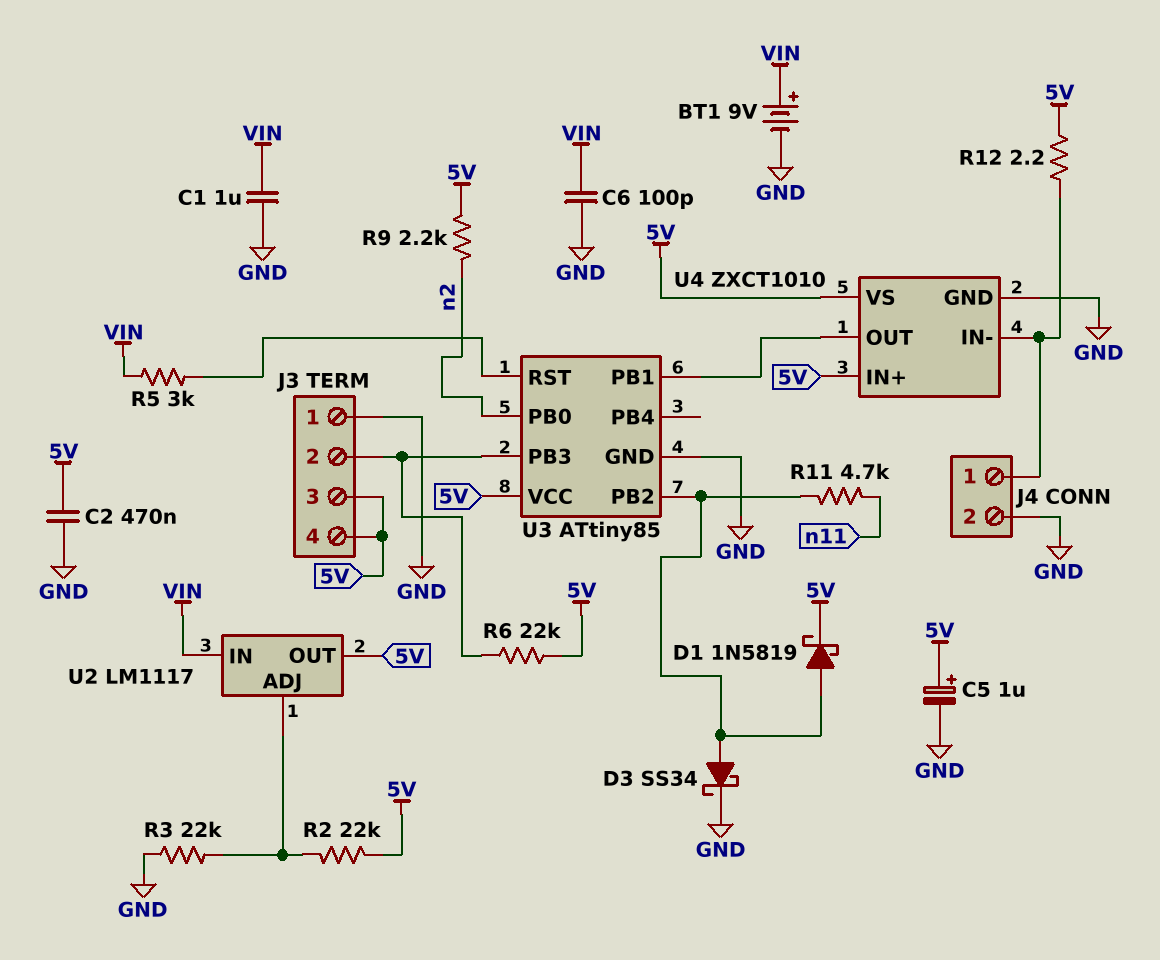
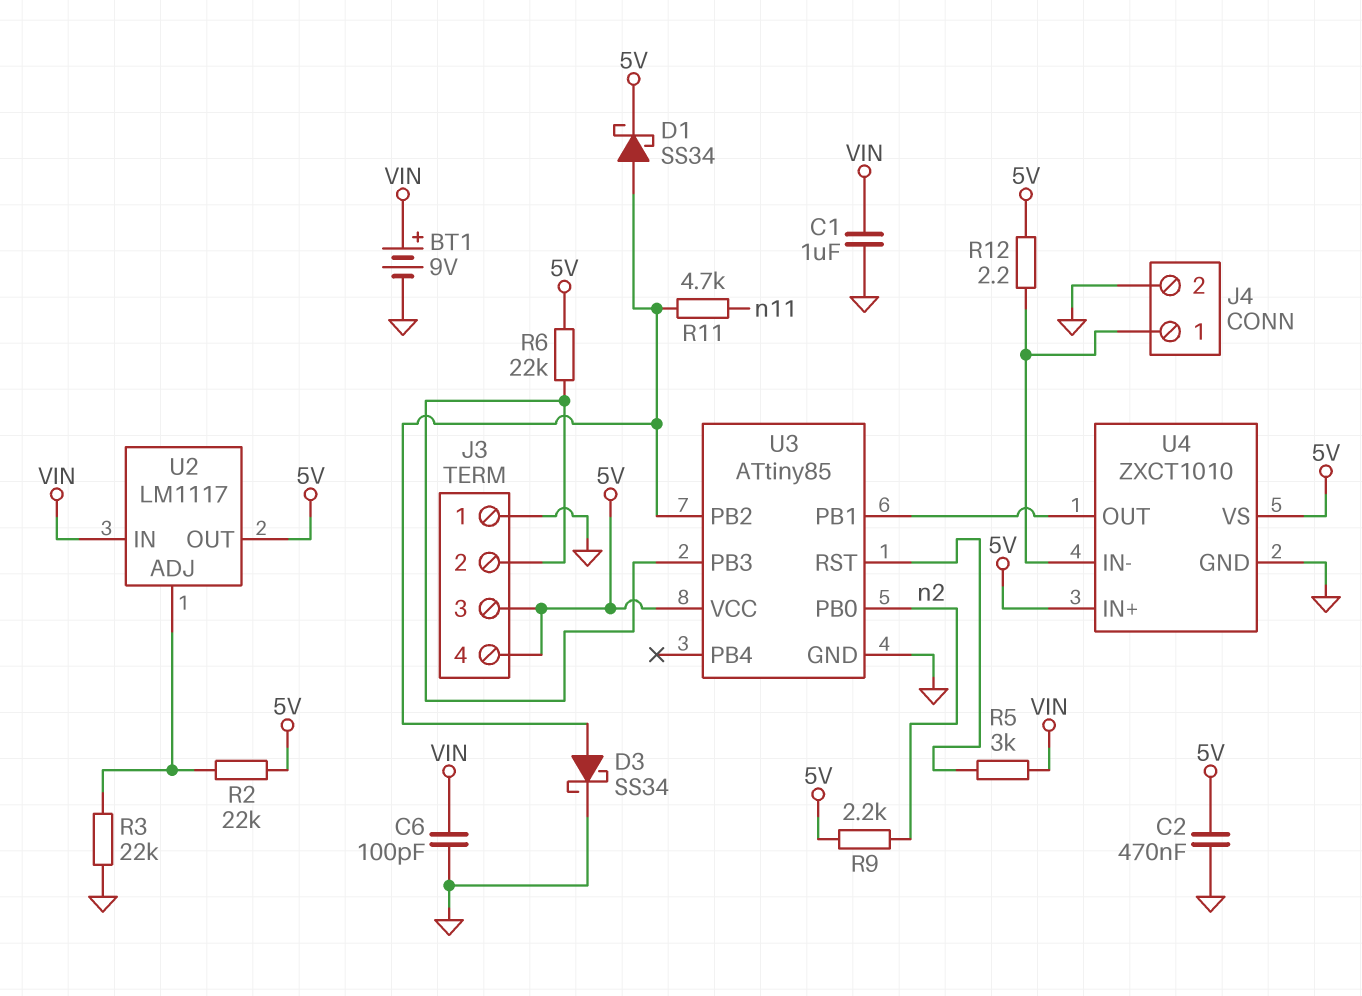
C5: 1uF (plus 5V, minus GND) -> none
D1: schottky 1N5819 (A U3/PB2, K 5V) -> schottky SS34 (A U3/PB2, K 5V)

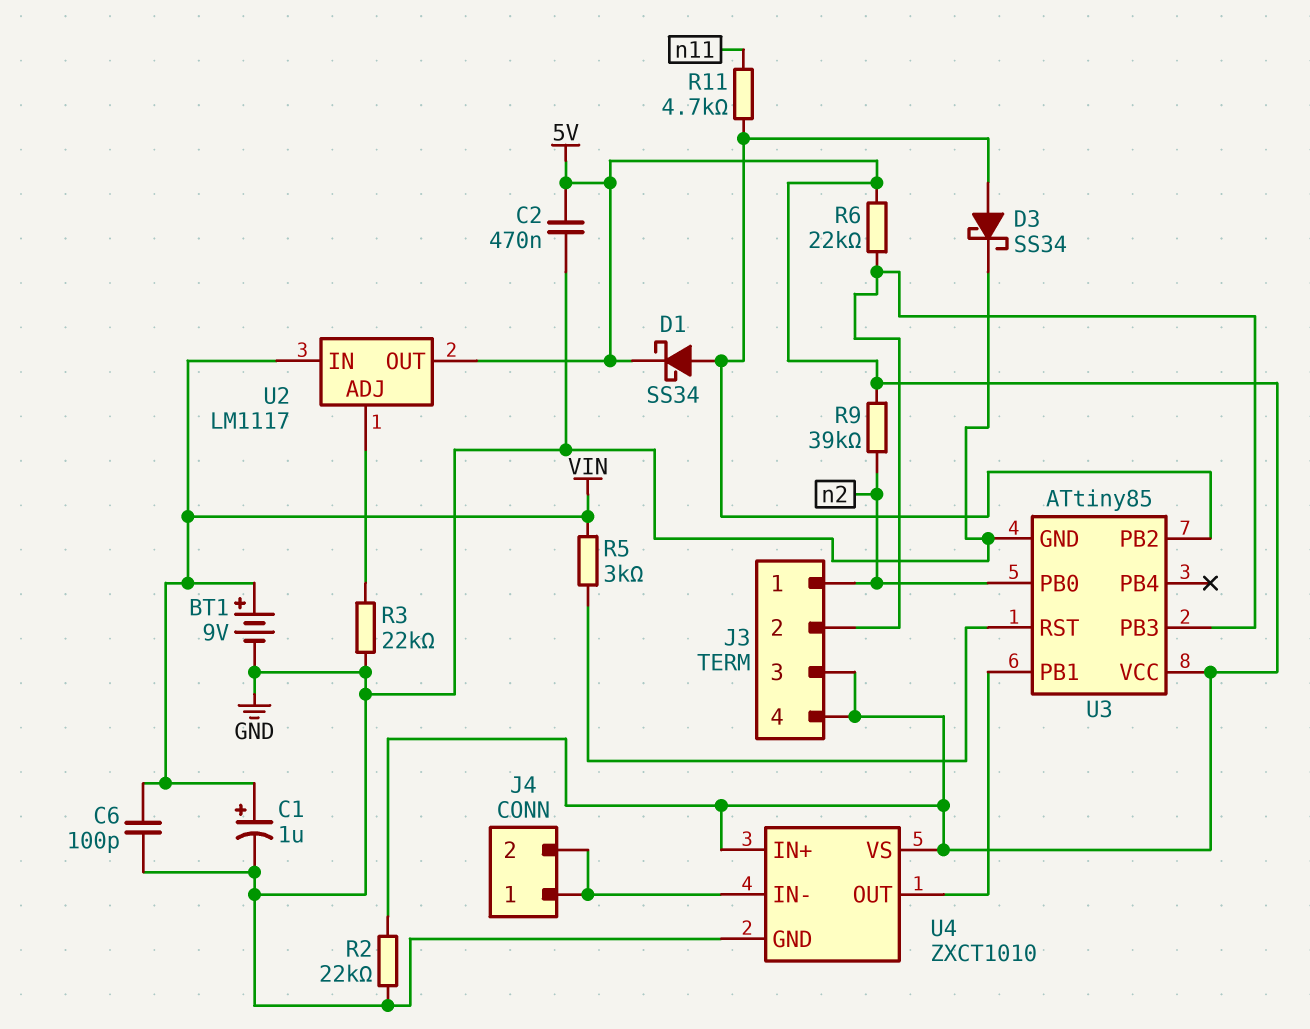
C1: 1uF (GND, VIN) -> 1uF (plus VIN, minus GND)
J3 pin 1: GND -> n2
J4 pin 2: GND -> J4/1
R2: 22k (5V, U2/ADJ) -> 22k (5V, GND)
R9: 2.2k (5V, n2) -> 39k (5V, n2)
R12: 2.2 (5V, J4/1) -> none

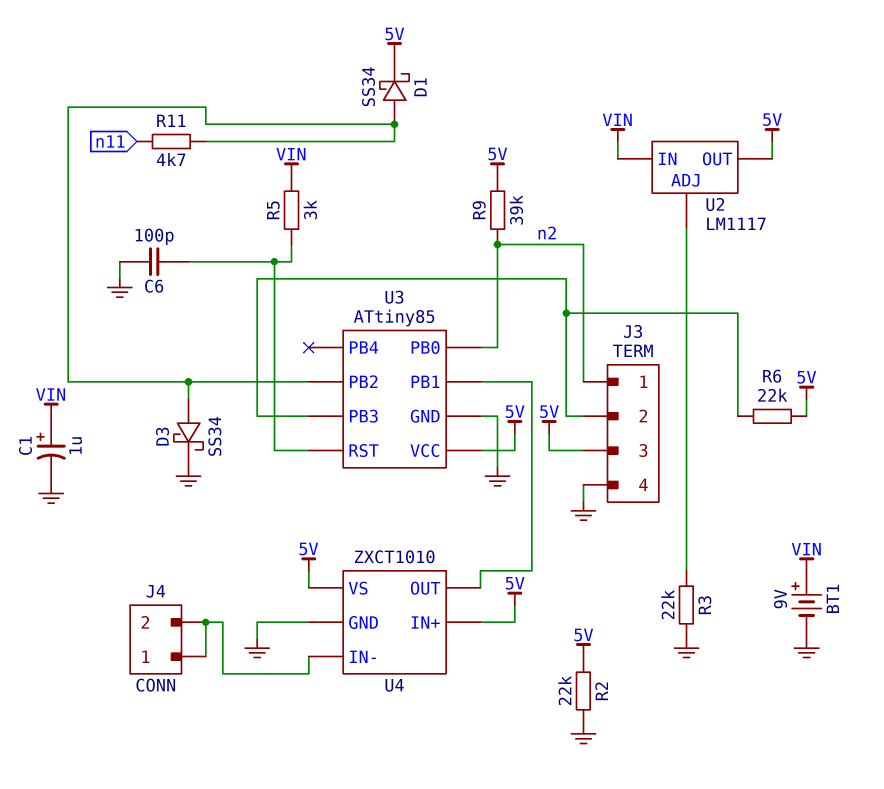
C2: 470nF (5V, GND) -> none
C6: 100pF (GND, VIN) -> 100pF (GND, U3/RST)
J3 pin 4: 5V -> GND

